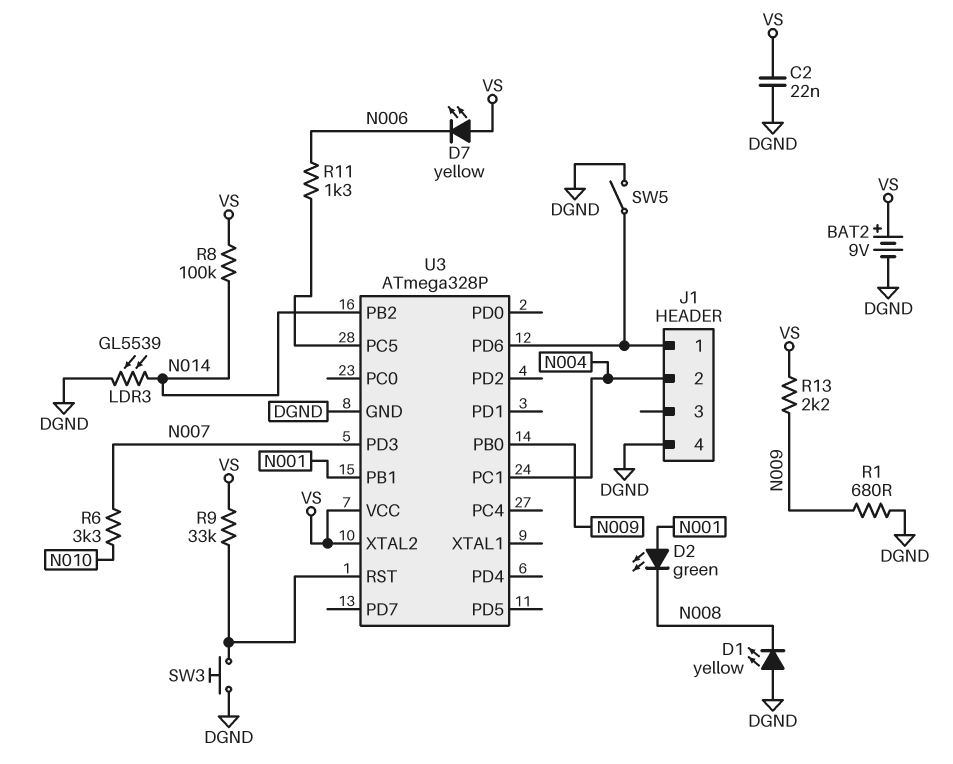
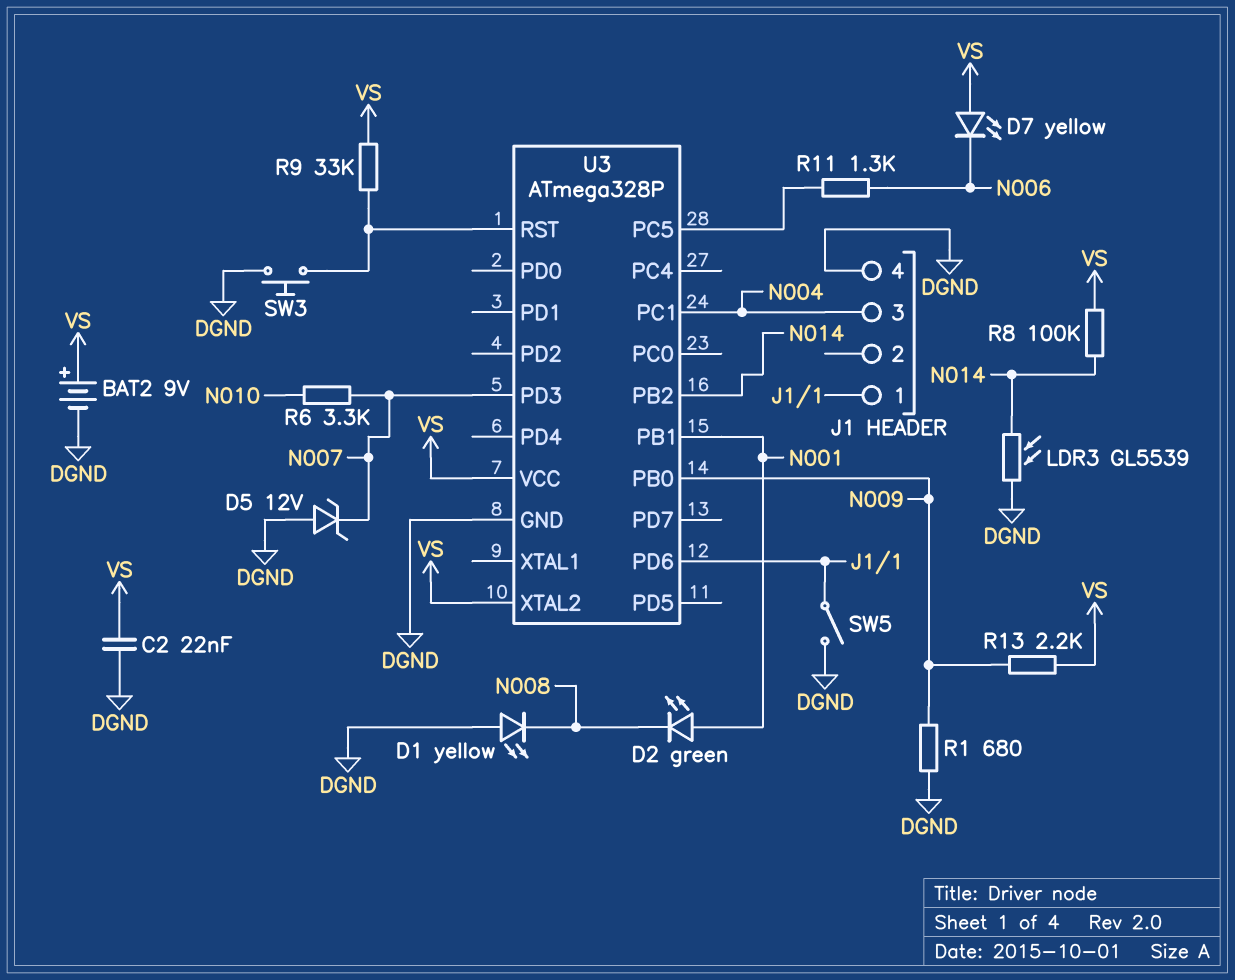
D5: none -> zener 12V (A DGND, K N007)
J1 pin 2: N004 -> none
J1 pin 3: none -> N004

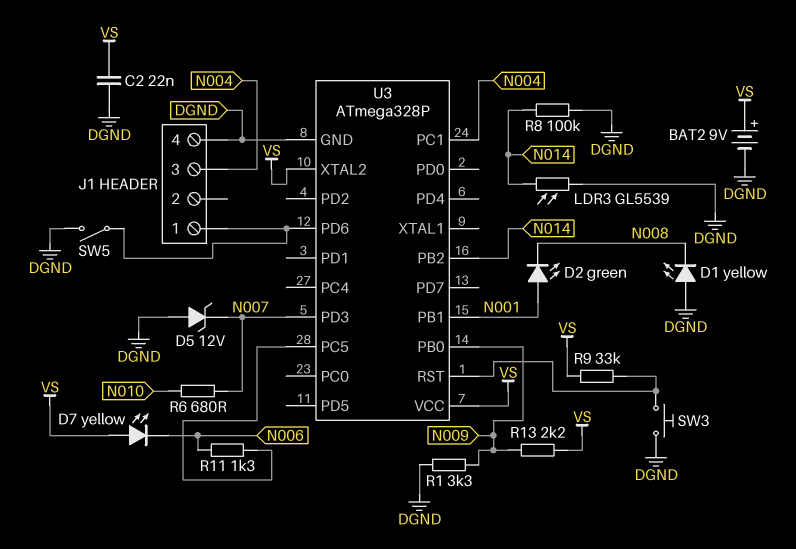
R1: 680 (DGND, N009) -> 3.3k (DGND, N009)
R6: 3.3k (N007, N010) -> 680 (N007, N010)
R8: 100k (N014, VS) -> 100k (DGND, N014)

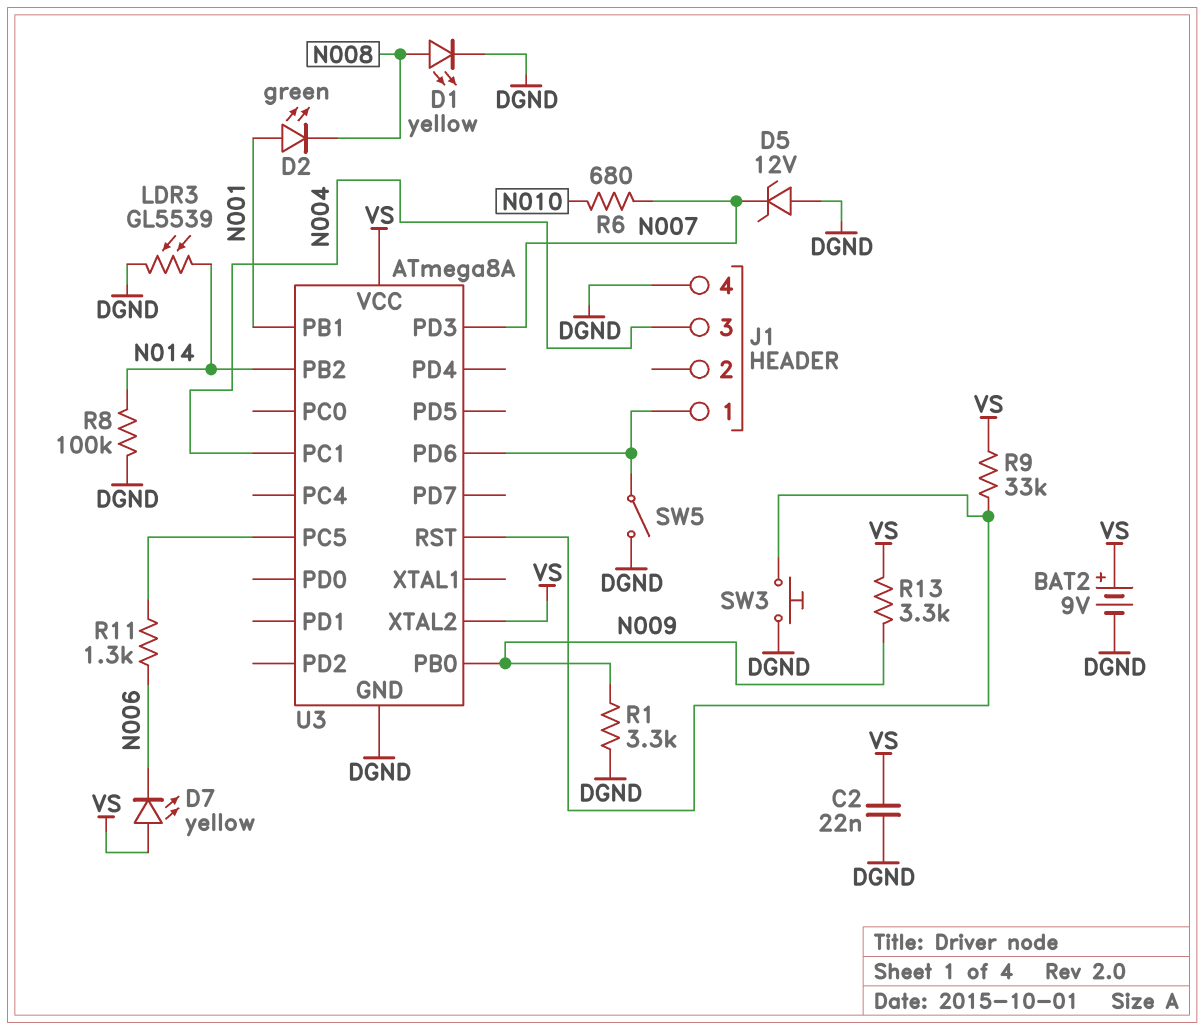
D1: LED yellow (A DGND, K N008) -> LED yellow (A N008, K DGND)
R13: 2.2k (N009, VS) -> 3.3k (N009, VS)
U3: ATmega328P -> ATmega8A

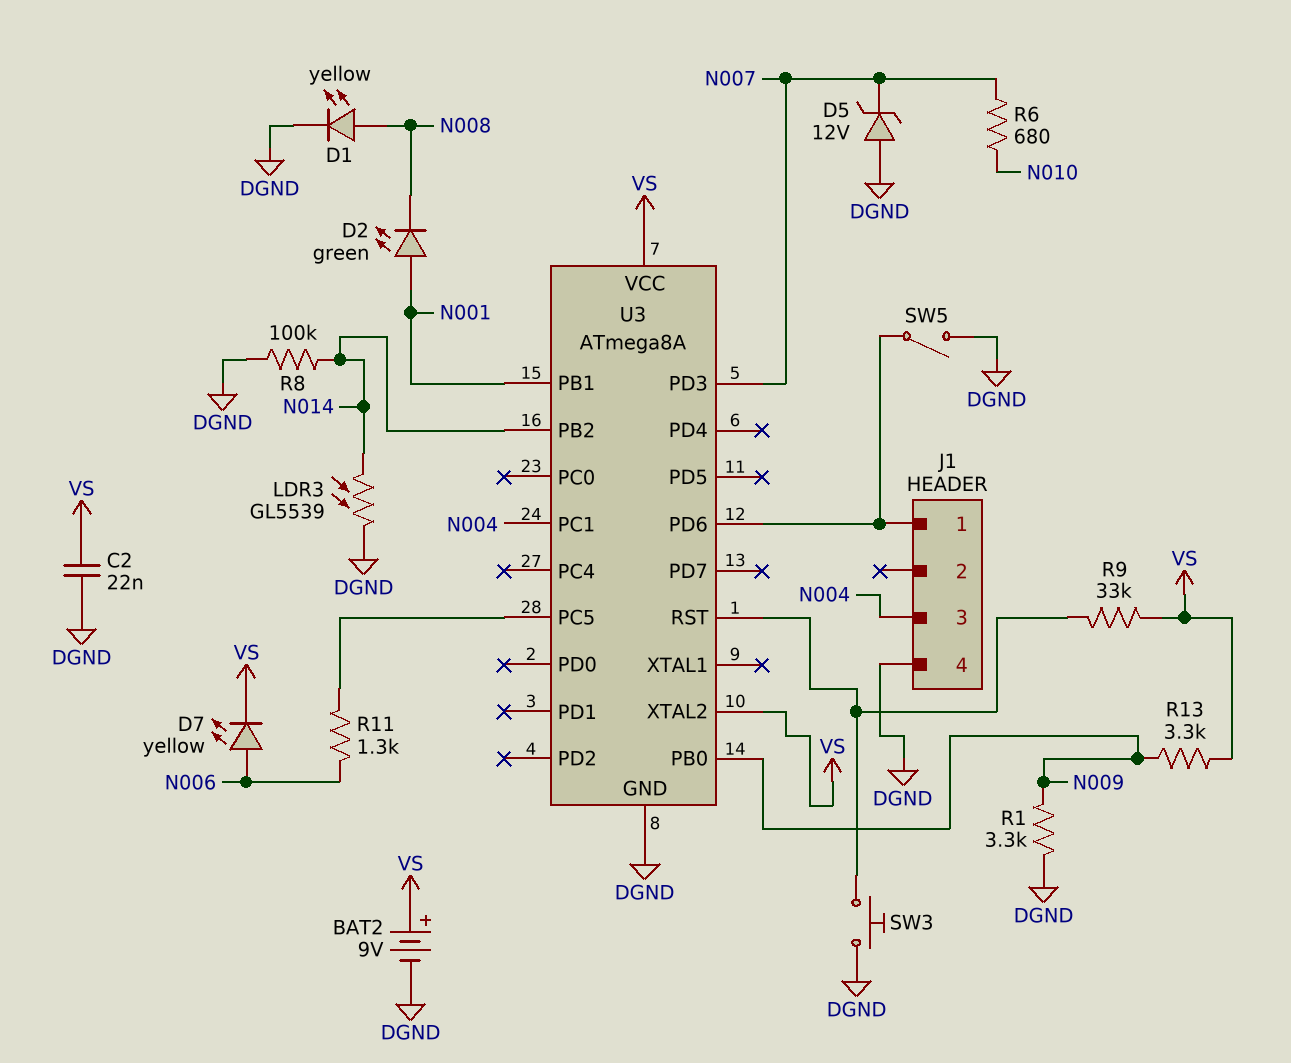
D7: LED yellow (A VS, K N006) -> LED yellow (A N006, K VS)

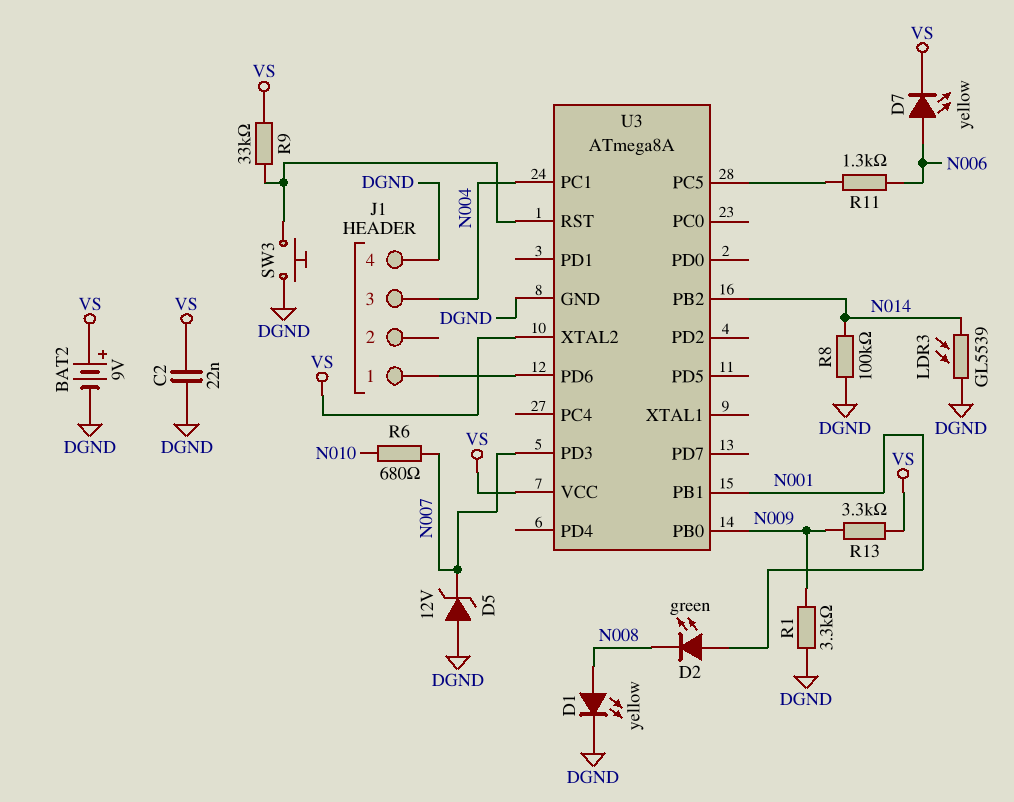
SW5: switch (DGND, J1/1) -> none

